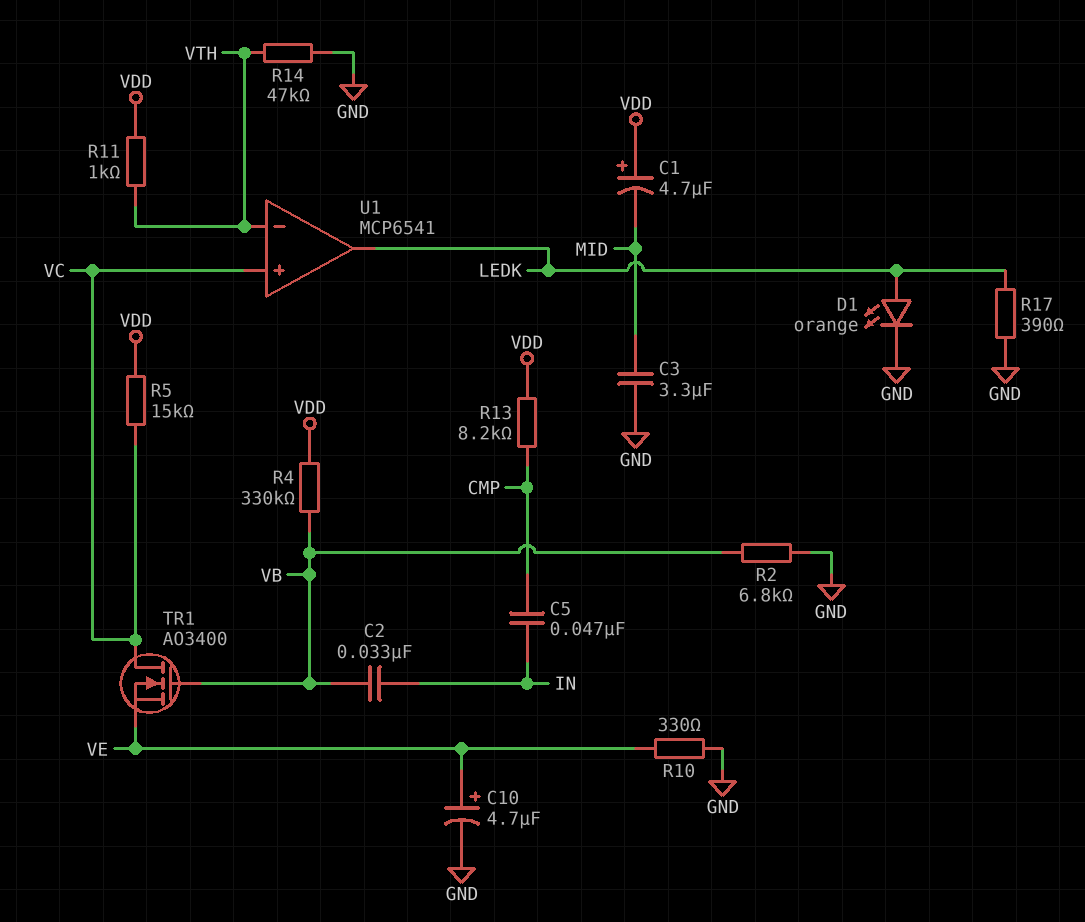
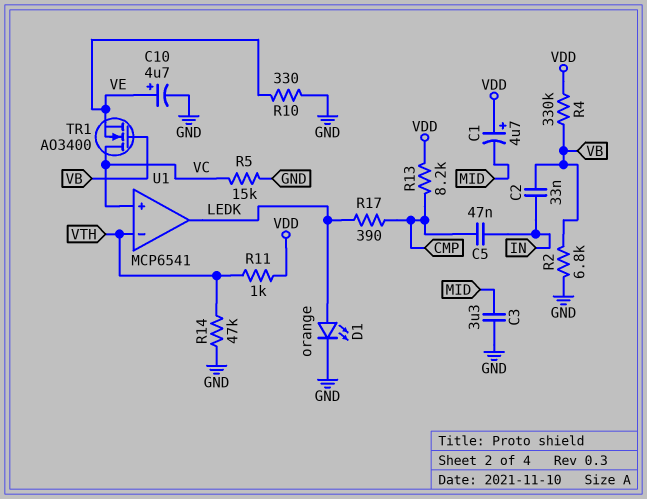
R5: 15k (VC, VDD) -> 15k (GND, VC)
R17: 390 (GND, LEDK) -> 390 (CMP, LEDK)

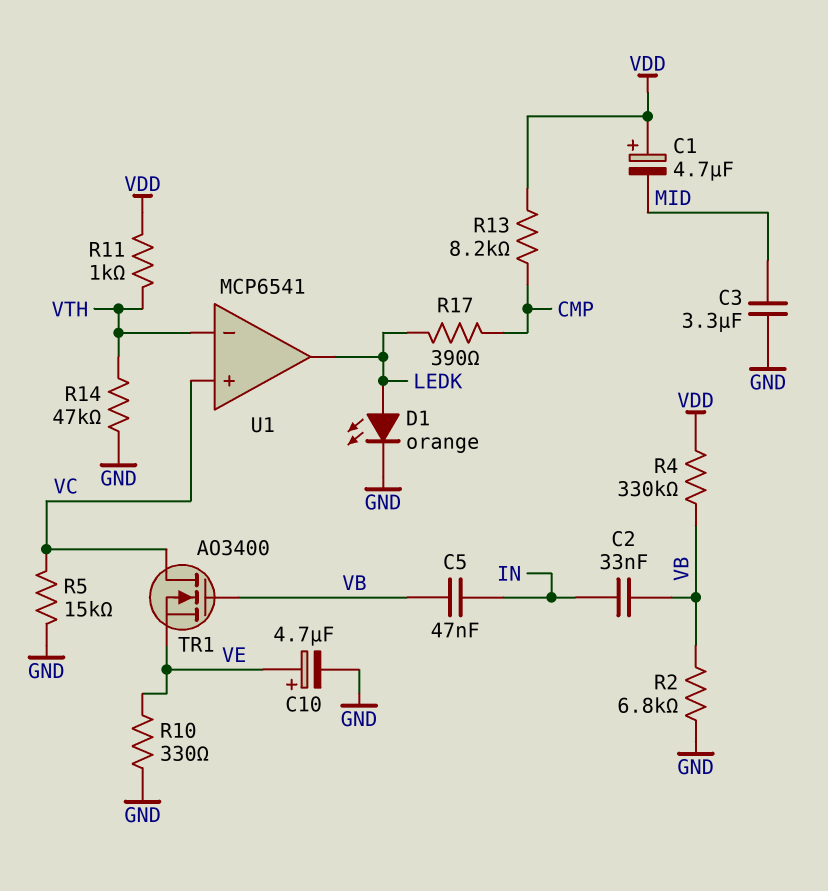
C5: 47nF (CMP, IN) -> 47nF (IN, VB)

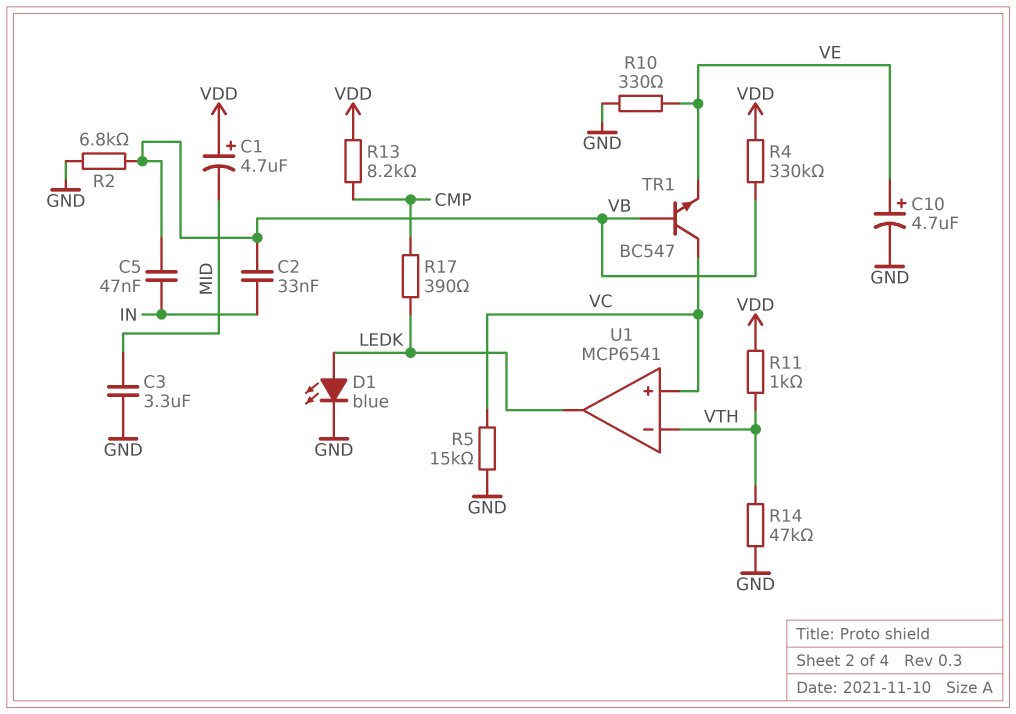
D1: LED orange (A LEDK, K GND) -> LED blue (A LEDK, K GND)
TR1: NMOS AO3400 (G VB, D VC, S VE) -> NPN BC547 (B VB, C VC, E VE)

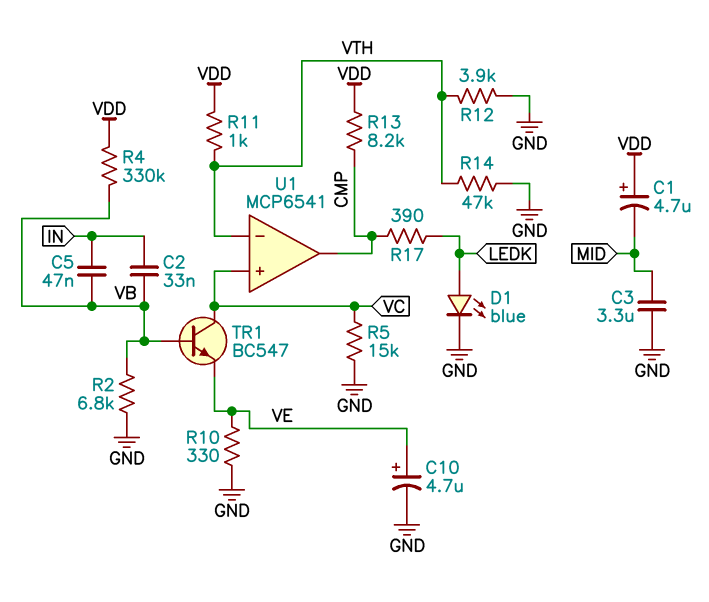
R12: none -> 3.9k (GND, VTH)
U1 pin out: LEDK -> CMP

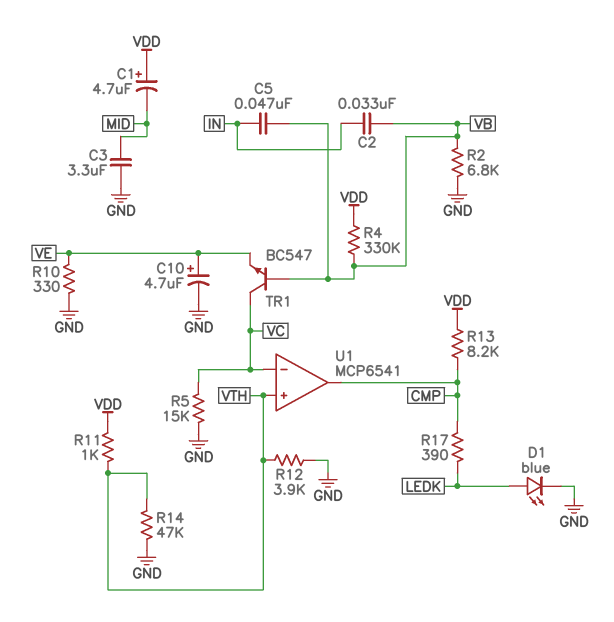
U1 pin in+: VC -> VTH
U1 pin in-: VTH -> VC

